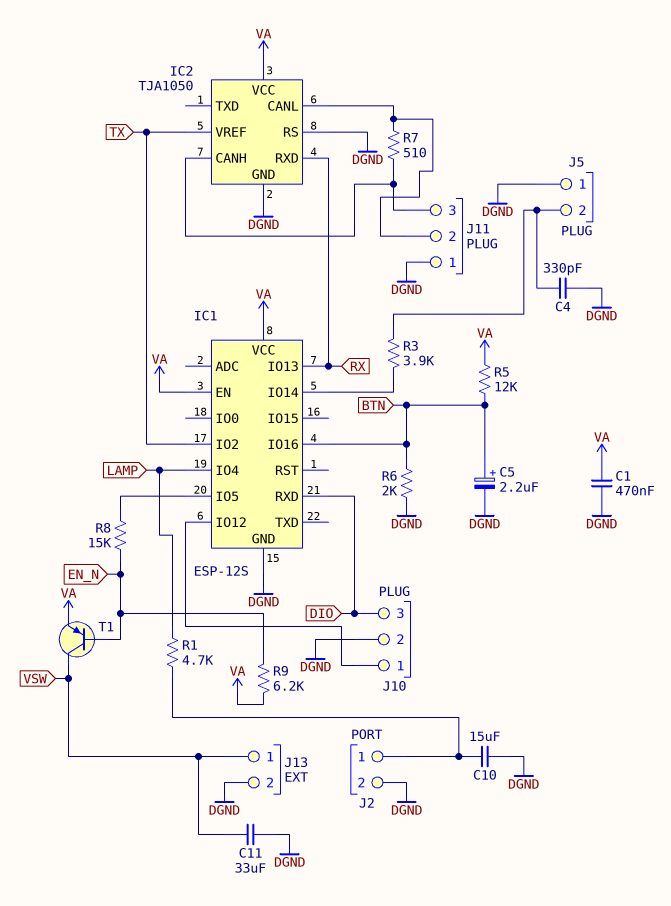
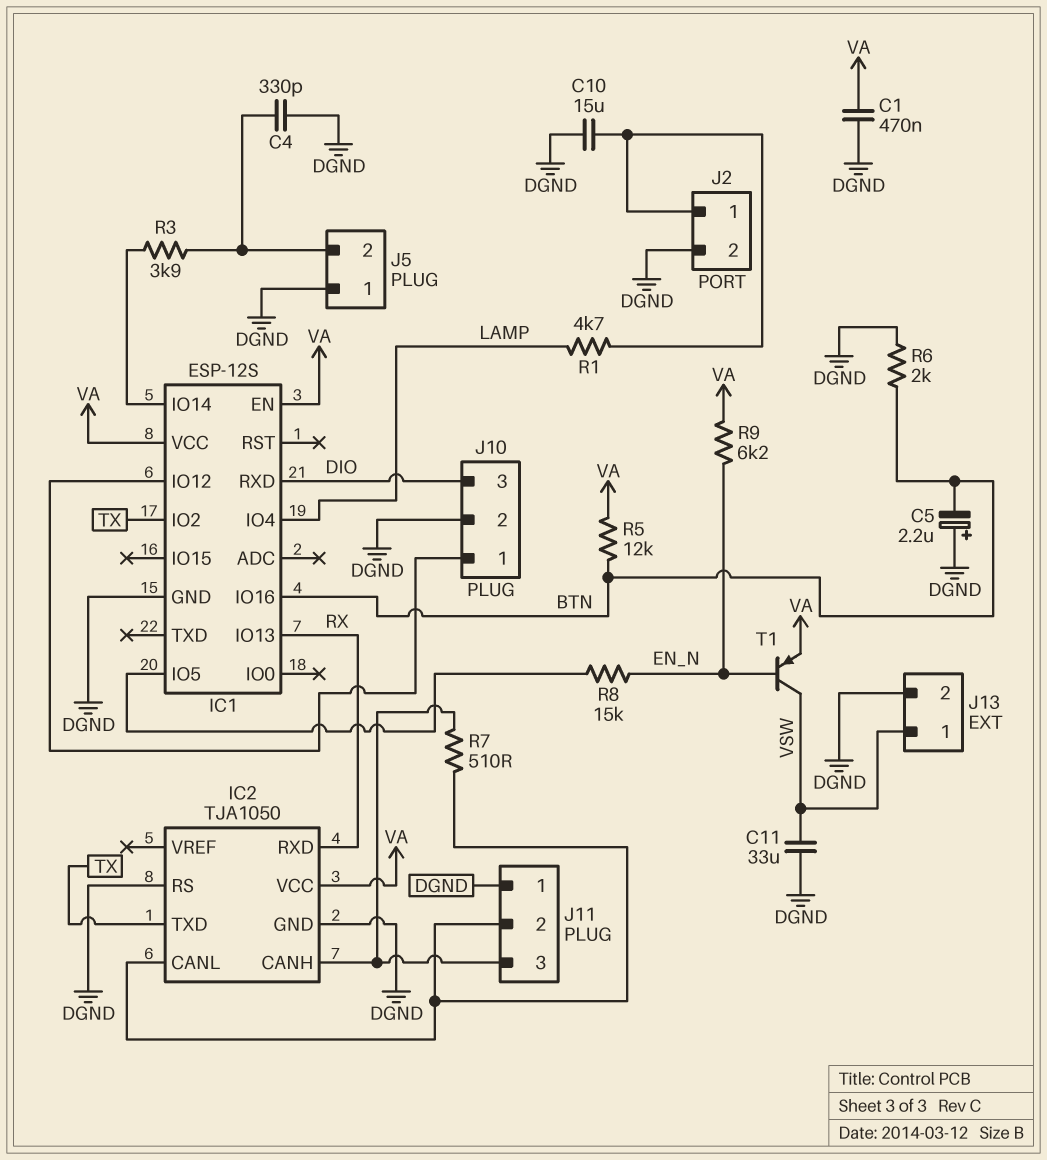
C5: 2.2uF (plus BTN, minus DGND) -> 2.2uF (plus DGND, minus BTN)
IC2 pin TXD: none -> TX
IC2 pin VREF: TX -> none

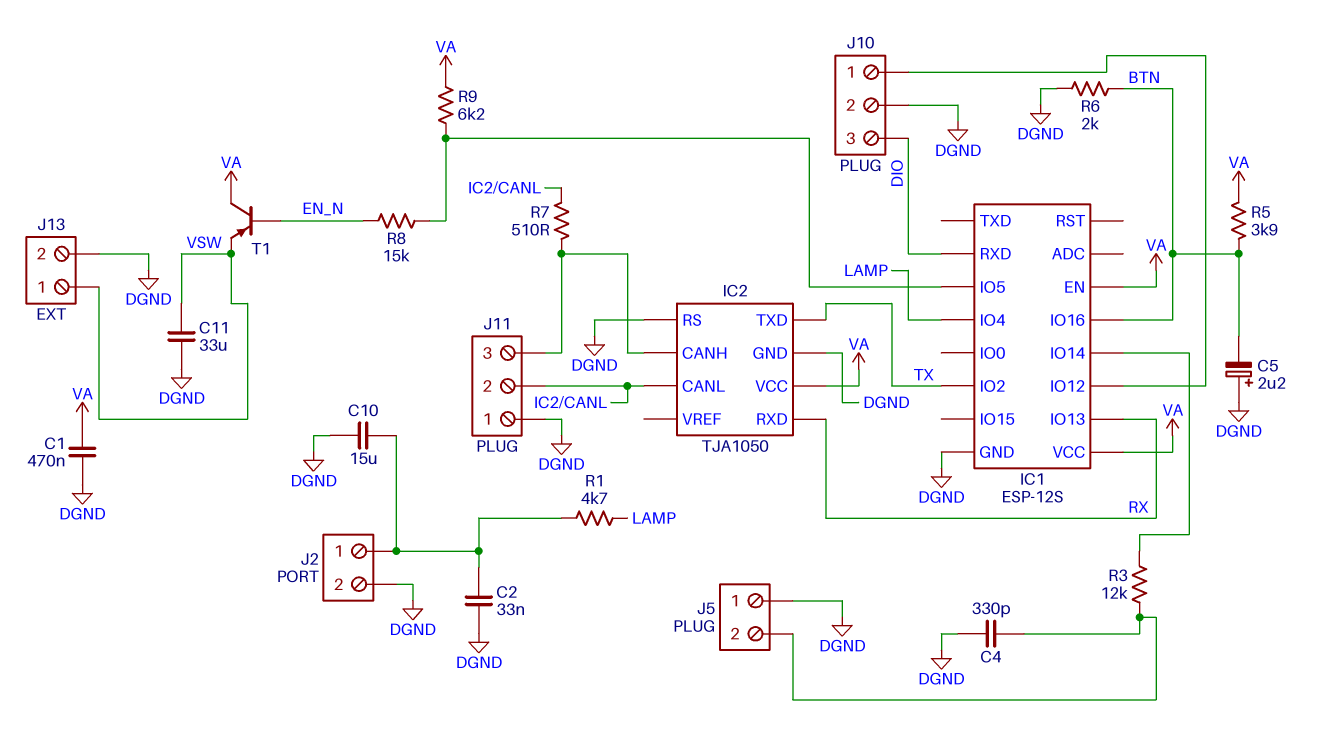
C2: none -> 33nF (DGND, J2/1)
R3: 3.9k (IC1/IO14, J5/2) -> 12k (IC1/IO14, J5/2)
R5: 12k (BTN, VA) -> 3.9k (BTN, VA)
R9: 6.2k (EN_N, VA) -> 6.2k (IC1/IO5, VA)
T1: PNP (B EN_N, C VSW, E VA) -> PNP (B EN_N, C VA, E VSW)

